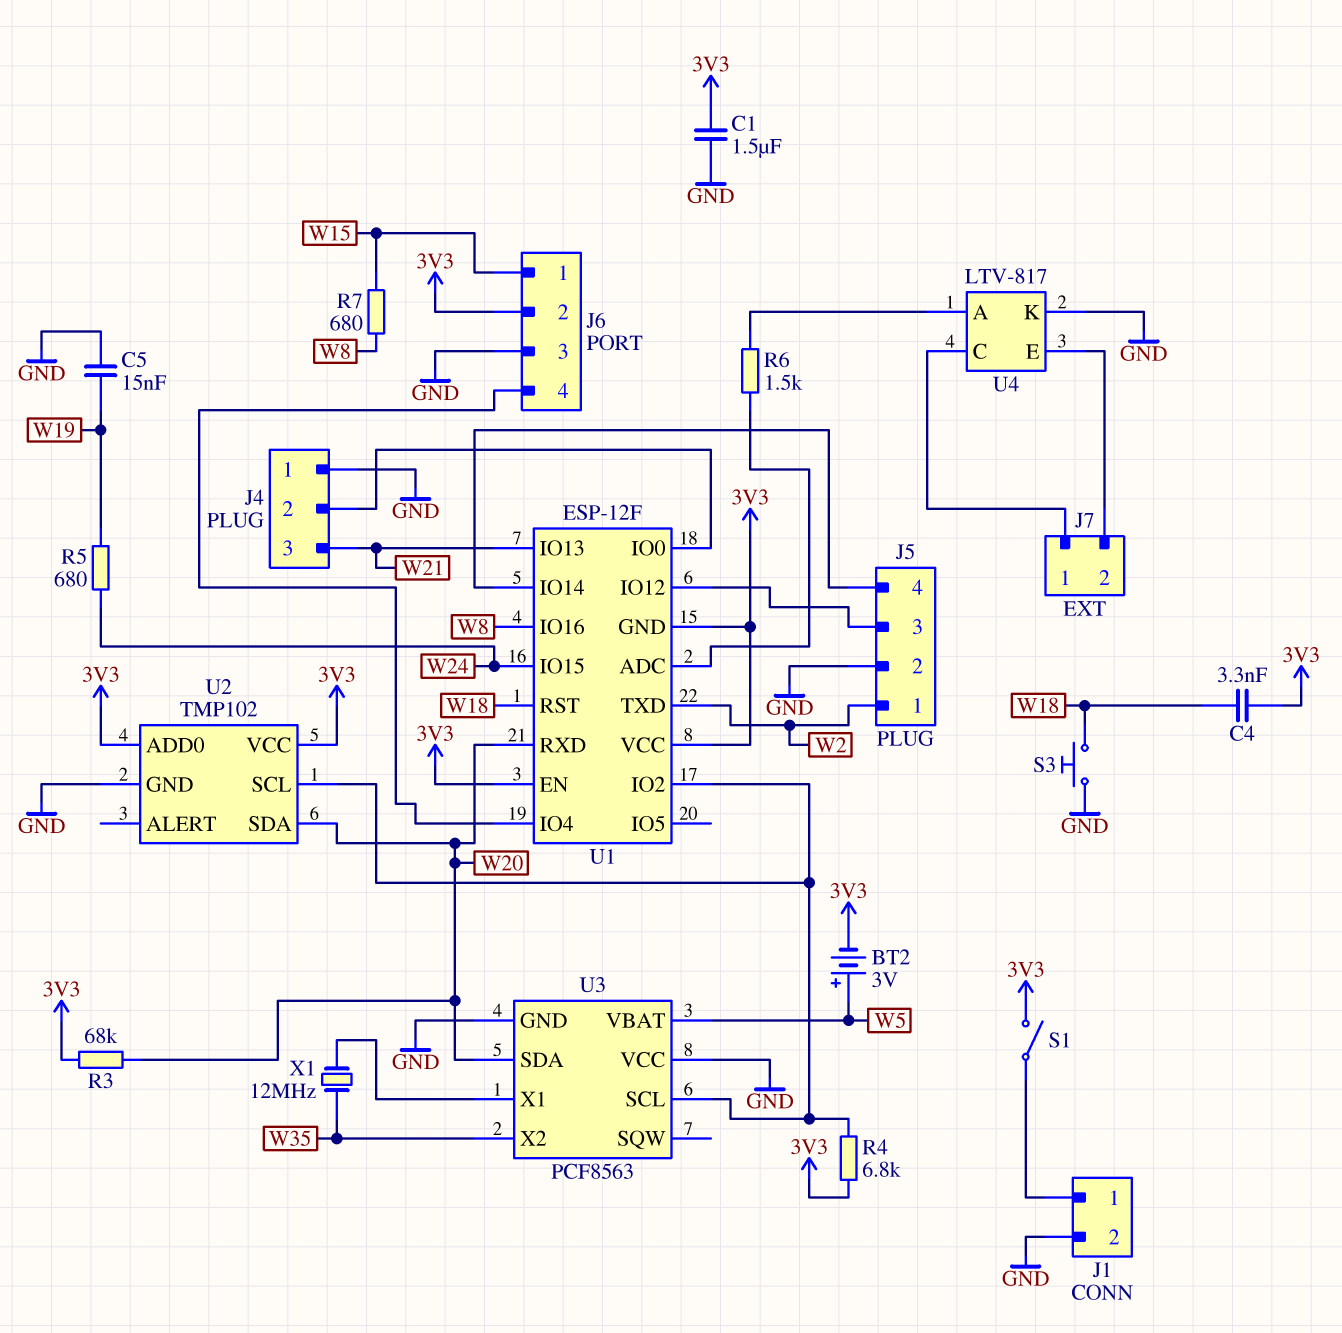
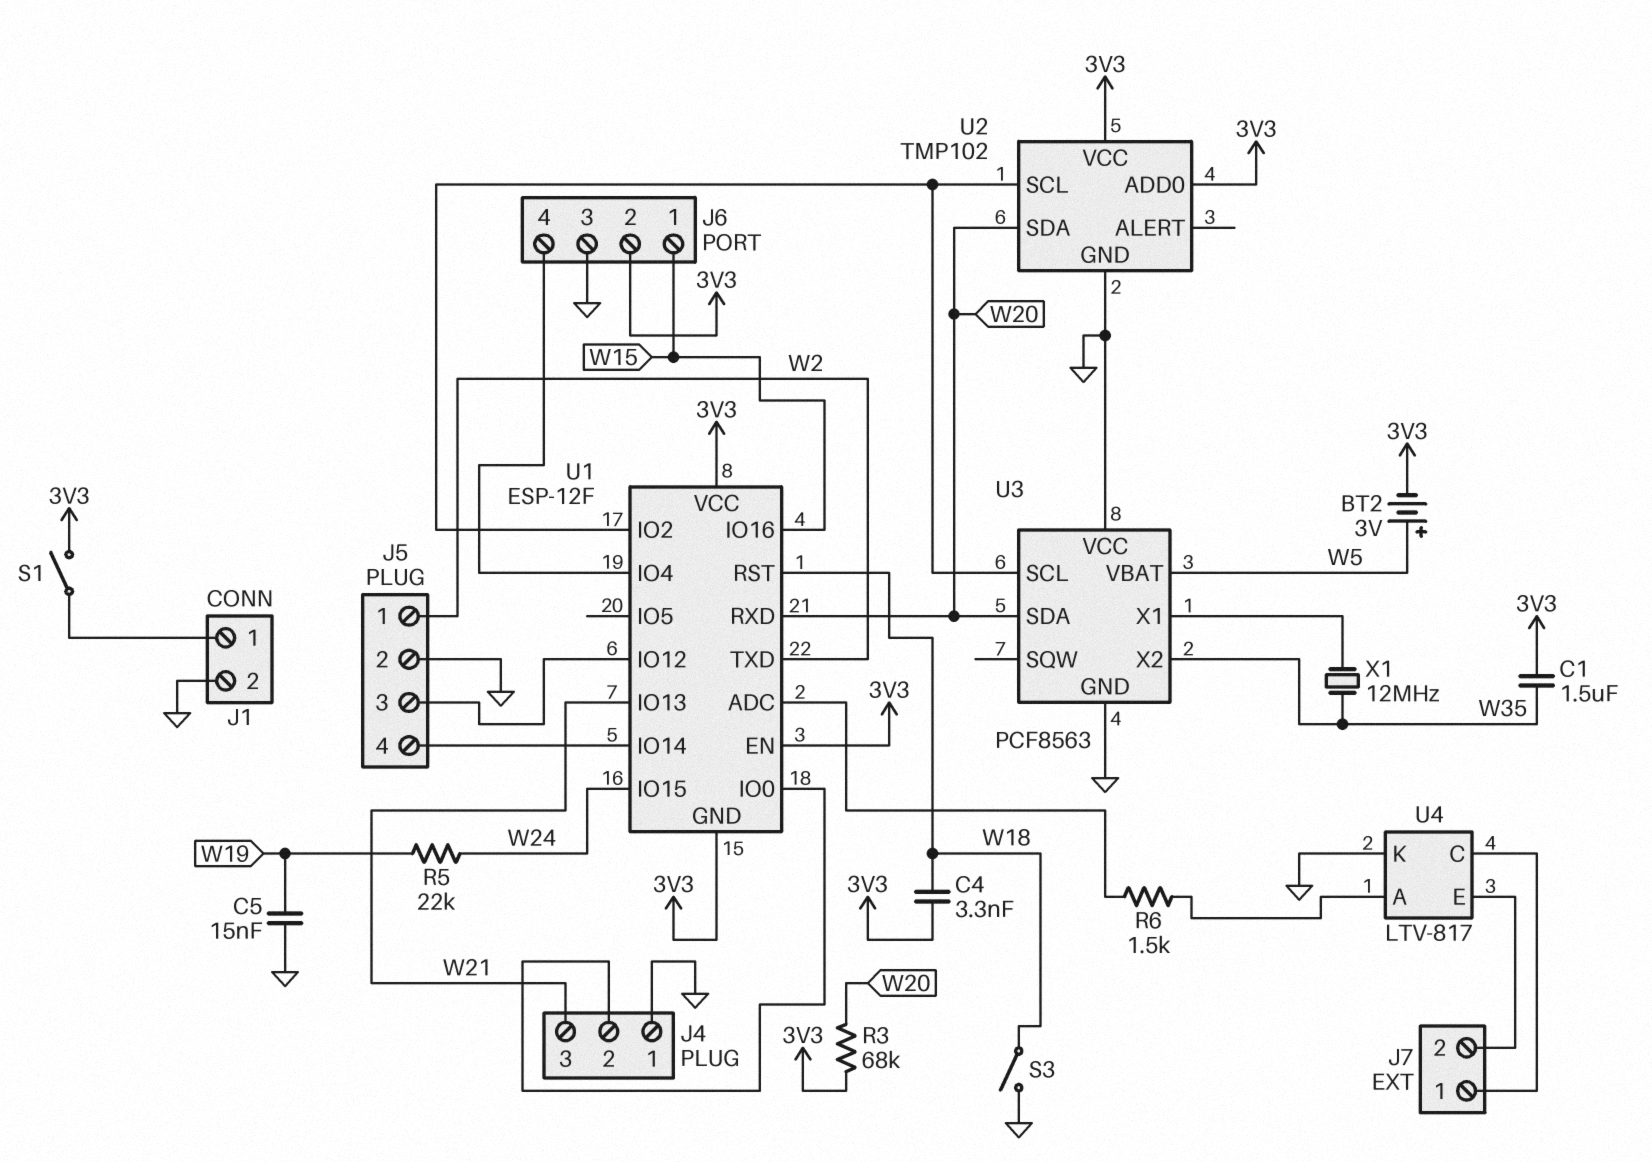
C1: 1.5uF (3V3, GND) -> 1.5uF (3V3, W35)
R4: 6.8k (3V3, U1/IO2) -> none
R5: 680 (W19, W24) -> 22k (W19, W24)
R7: 680 (W8, W15) -> none
S3: button (GND, W18) -> switch (GND, W18)
U1 pin IO16: W8 -> W15

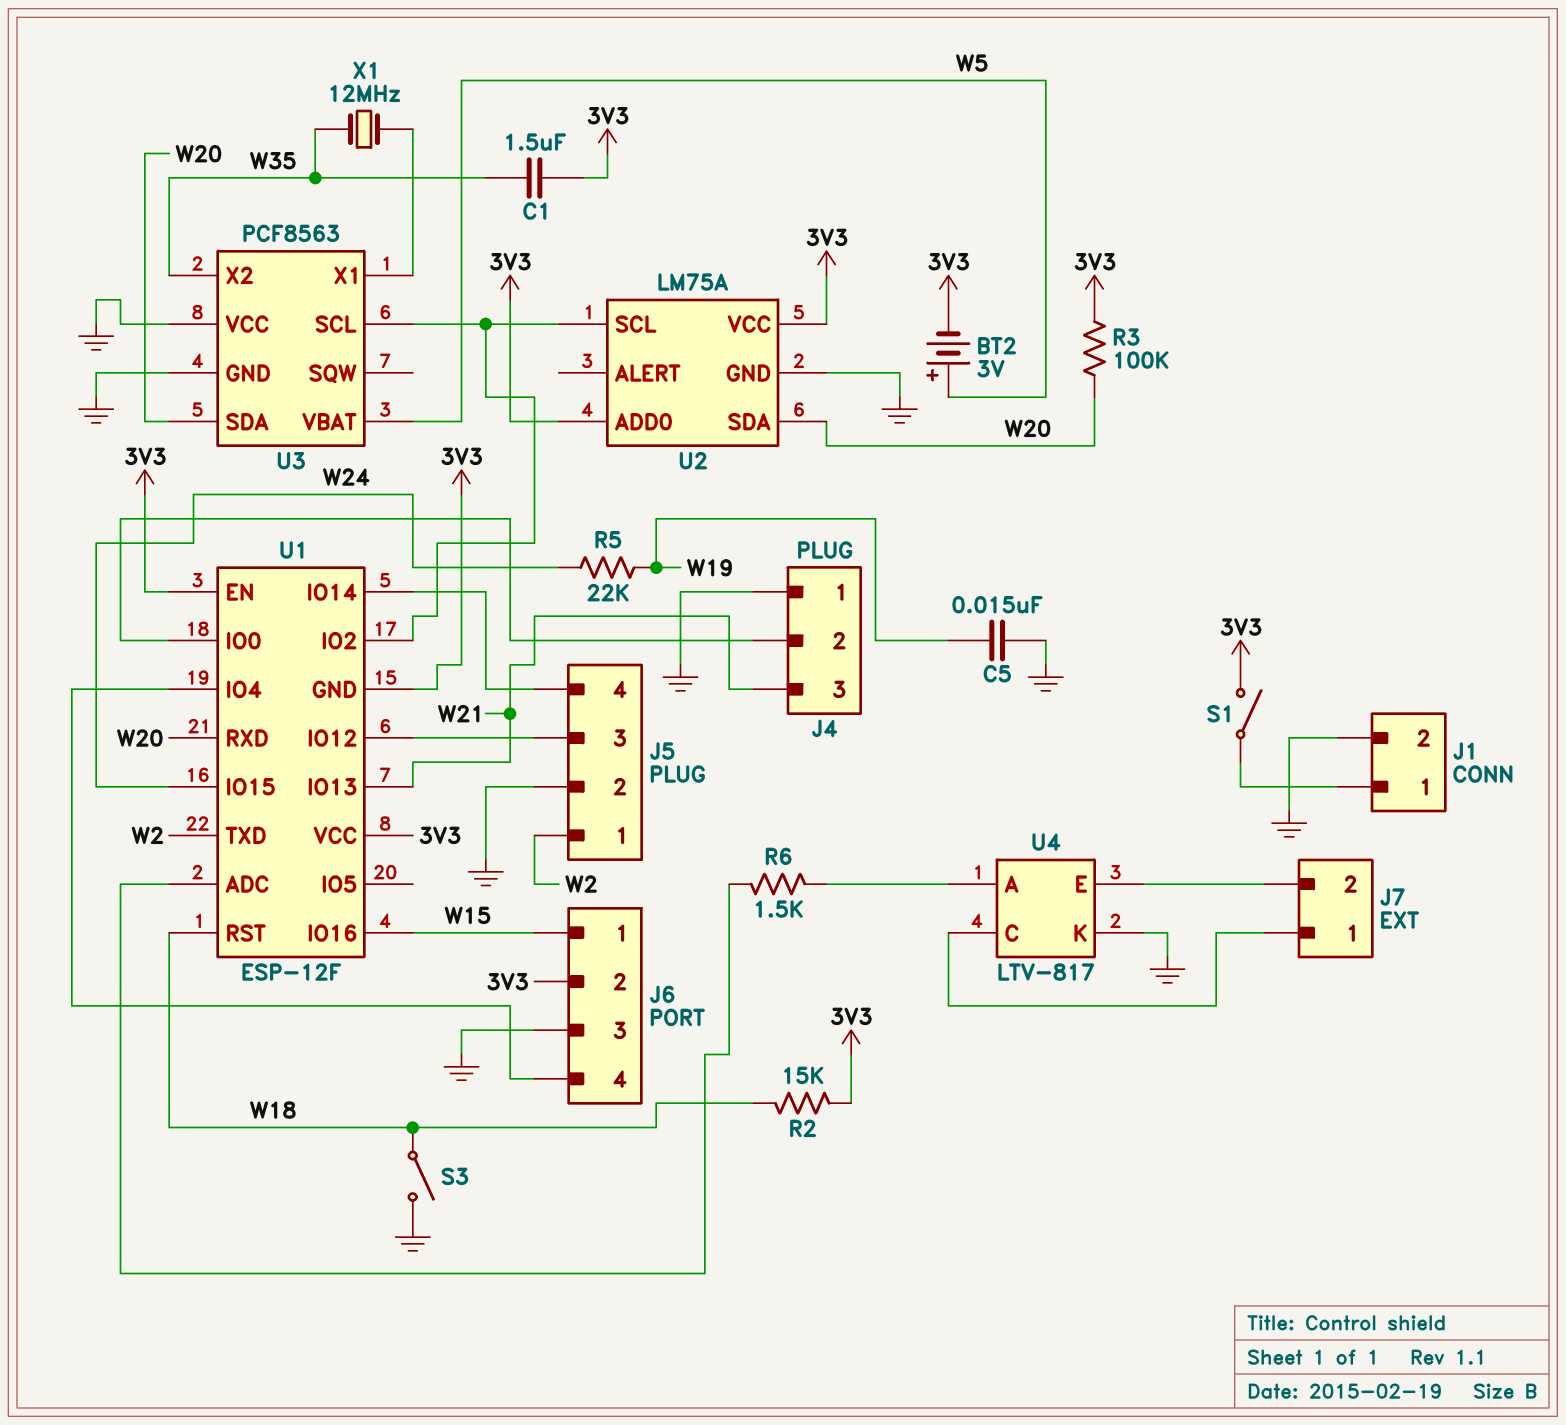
C4: 3.3nF (3V3, W18) -> none
R2: none -> 15k (3V3, W18)
R3: 68k (3V3, W20) -> 100k (3V3, W20)
U2: TMP102 -> LM75A

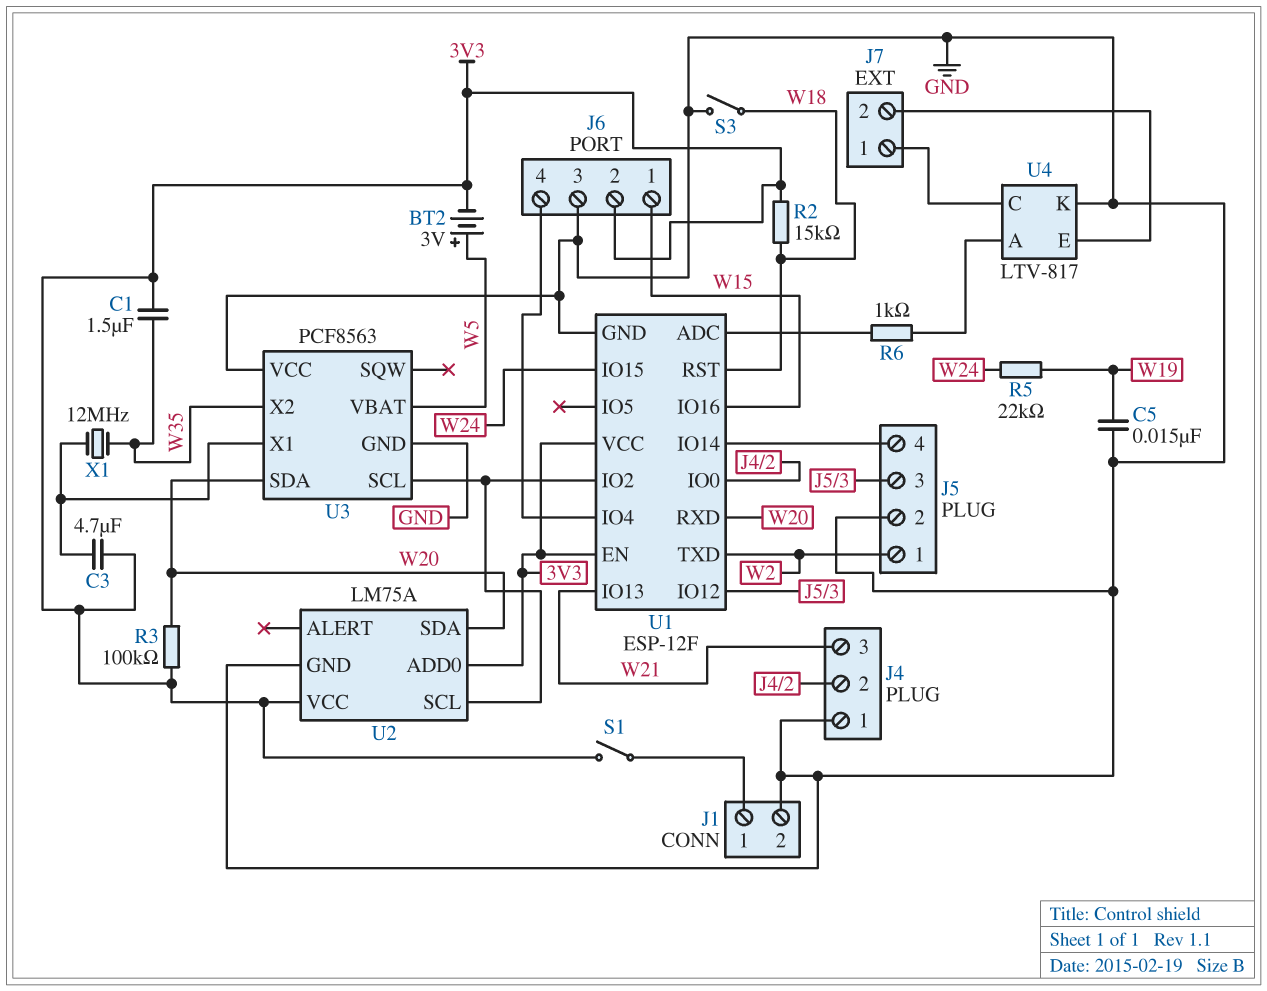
C3: none -> 4.7uF (3V3, U3/X1)
R6: 1.5k (U1/ADC, U4/A) -> 1k (U1/ADC, U4/A)
U1 pin GND: 3V3 -> GND

